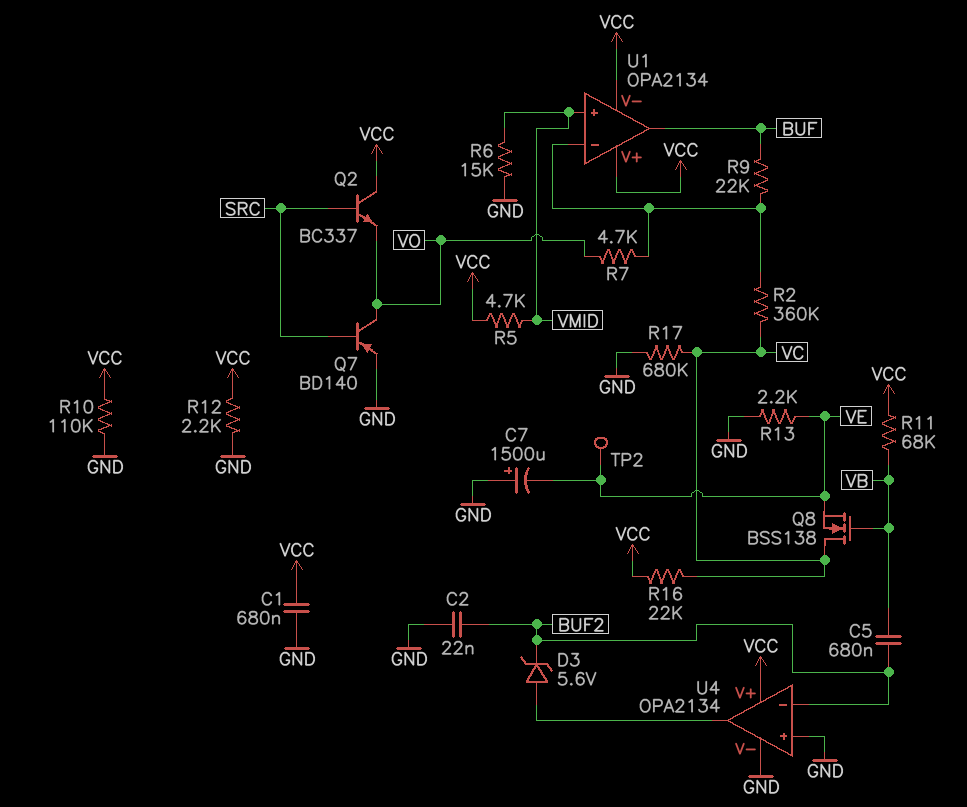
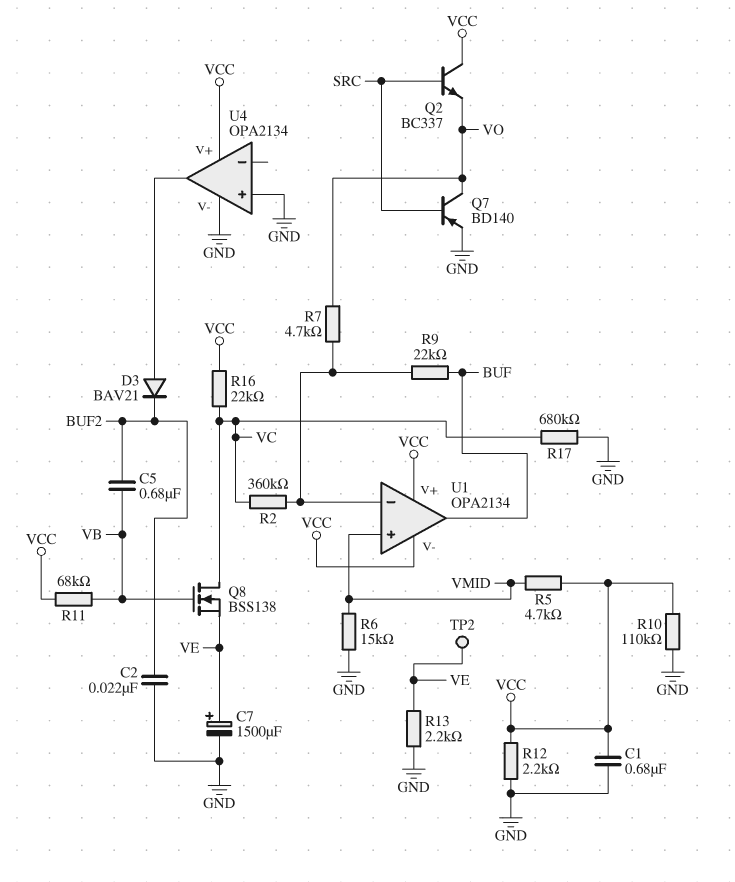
C7: 1500uF (plus GND, minus VE) -> 1500uF (plus VE, minus GND)
D3: zener 5.6V (A U4/out, K BUF2) -> diode BAV21 (A U4/out, K BUF2)
U4 pin in-: BUF2 -> none

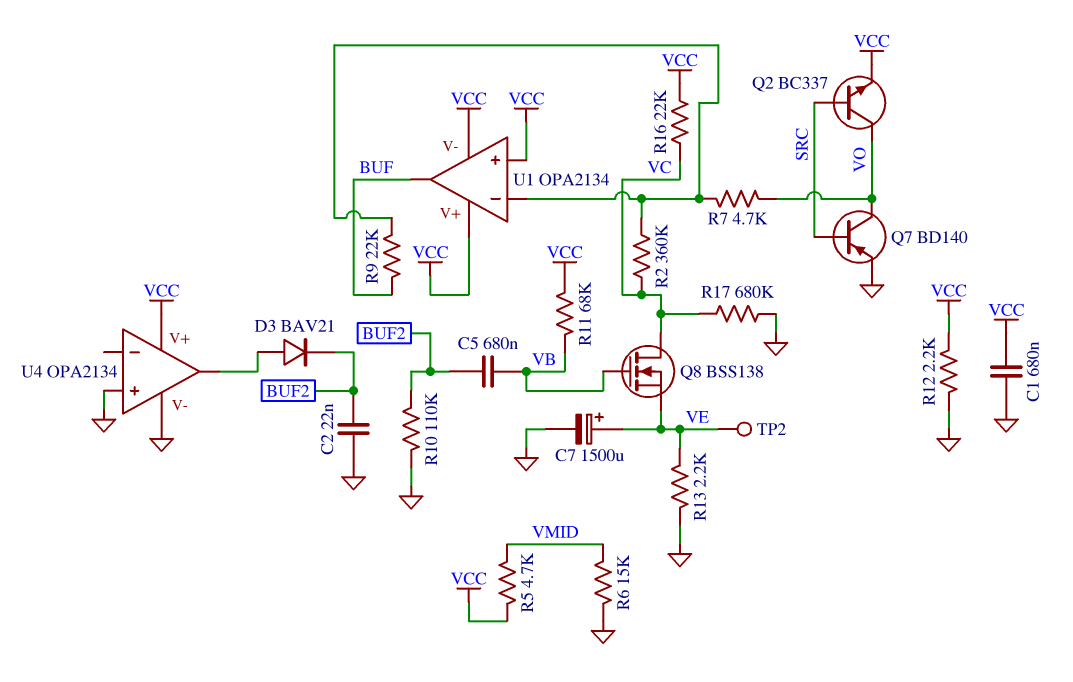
Q2: NPN BC337 (B SRC, C VCC, E VO) -> NPN BC337 (B SRC, C VO, E VCC)
R10: 110k (GND, VCC) -> 110k (BUF2, GND)
U1 pin in+: VMID -> VCC

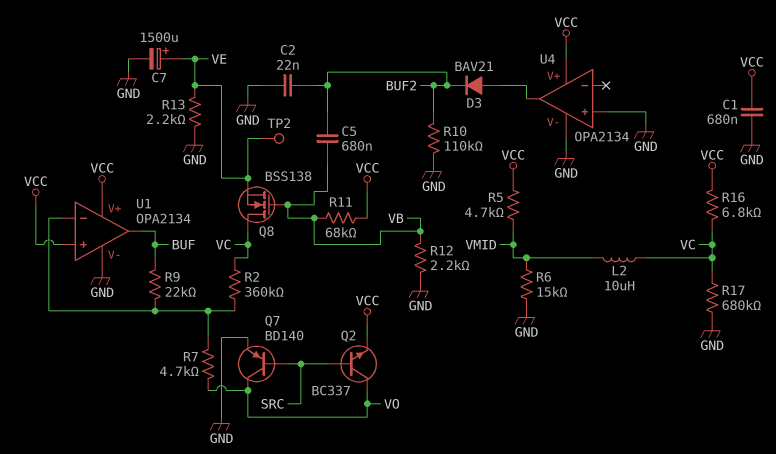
L2: none -> 10uH (VC, VMID)
R12: 2.2k (GND, VCC) -> 2.2k (GND, VB)
R16: 22k (VC, VCC) -> 6.8k (VC, VCC)
U1 pin V-: VCC -> GND

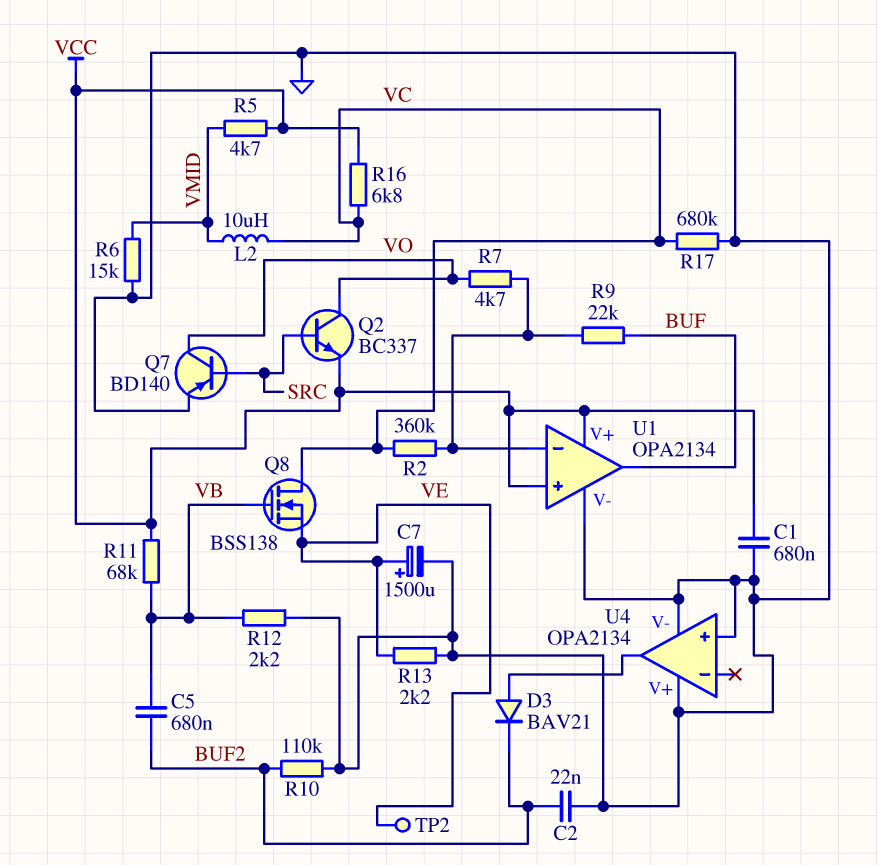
U4 pin V+: VCC -> GND

